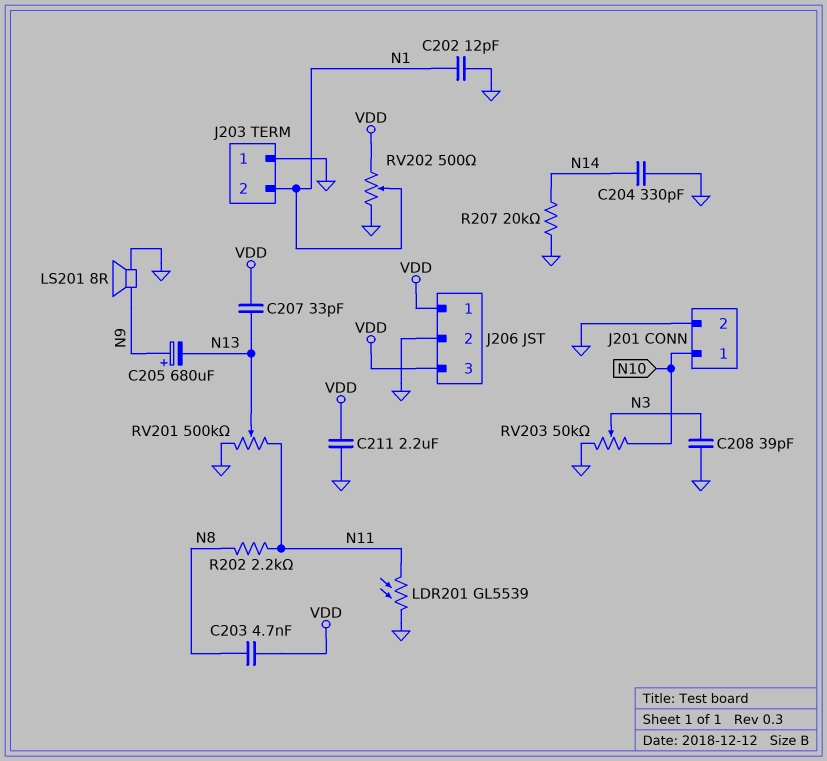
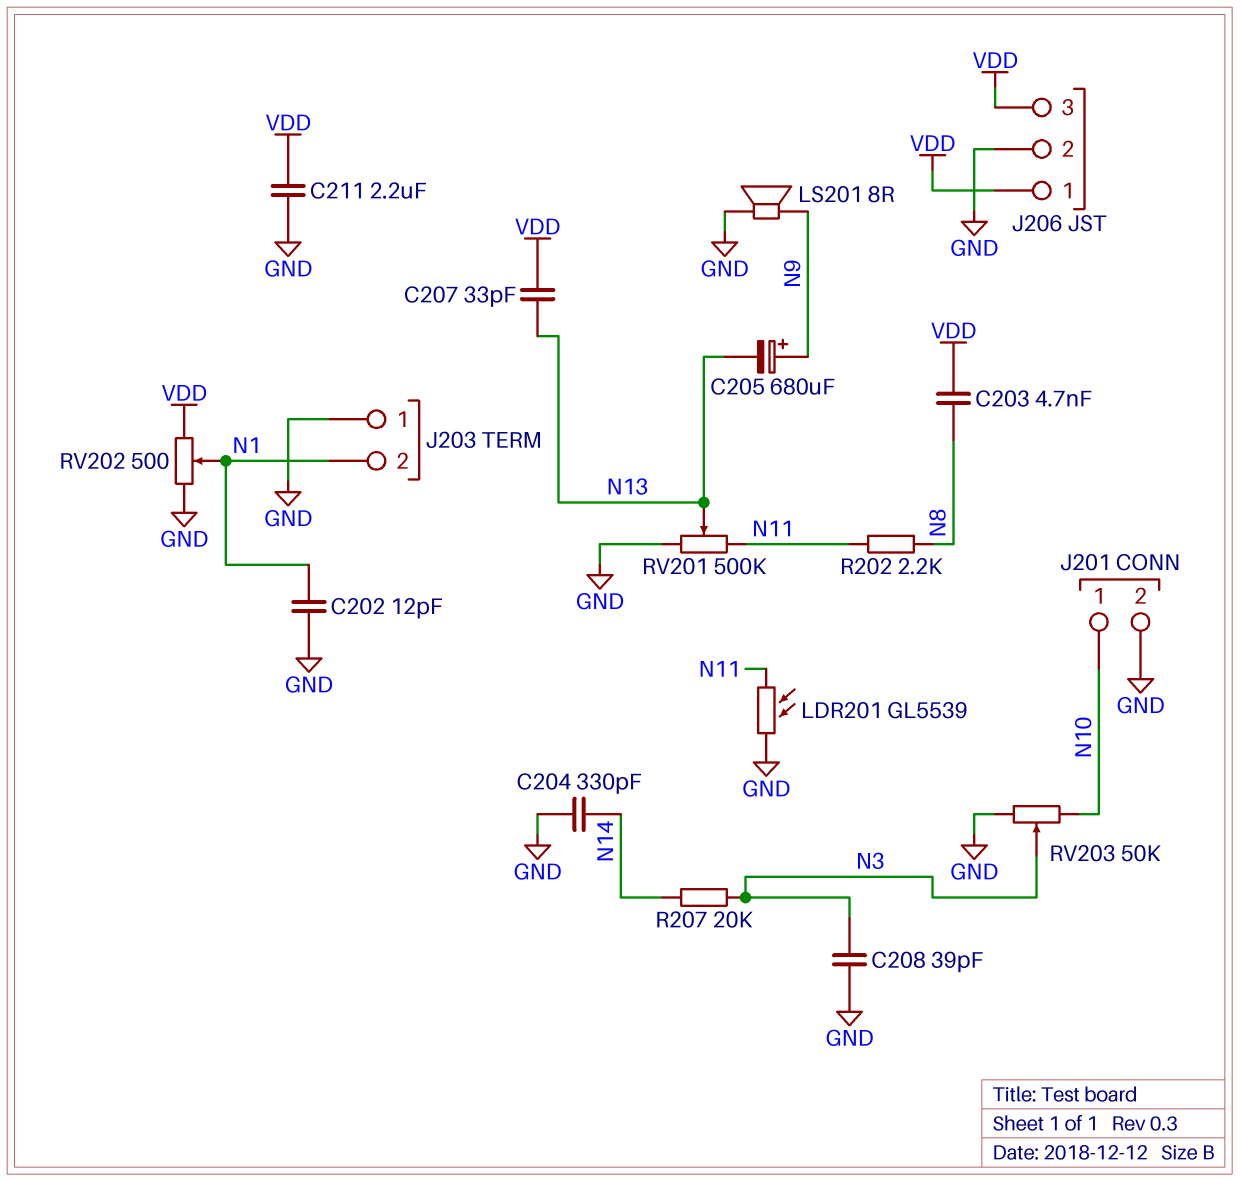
R207: 20k (GND, N14) -> 20k (N3, N14)

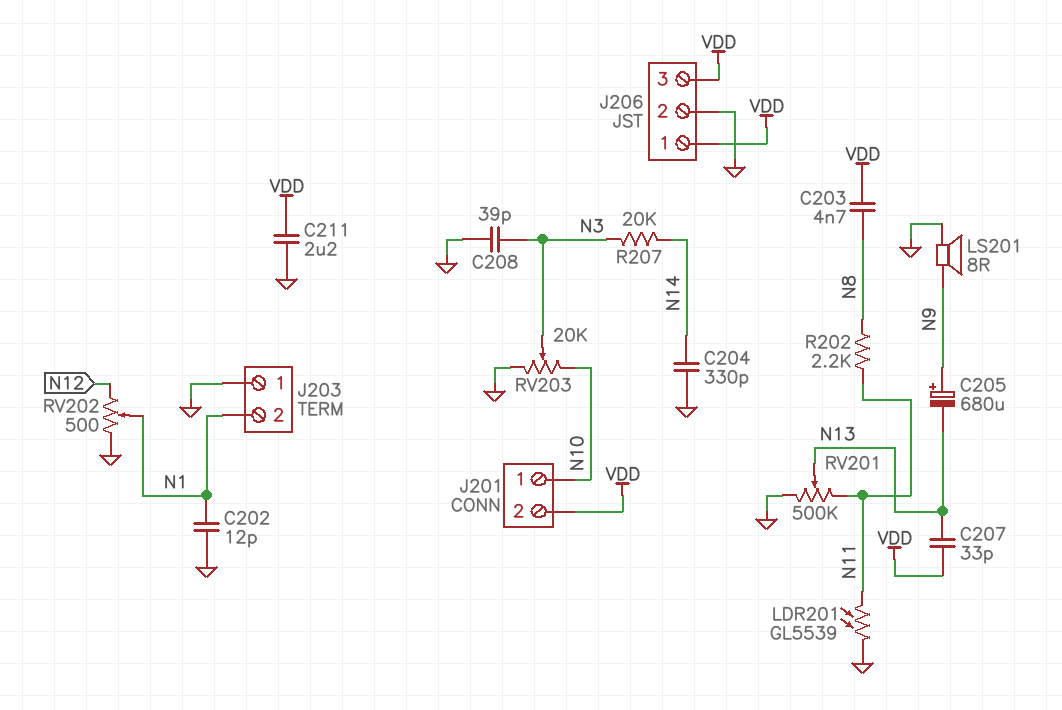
J201 pin 2: GND -> VDD
RV202: 500 (GND, VDD, wiper N1) -> 500 (GND, N12, wiper N1)
RV203: 50k (GND, N10, wiper N3) -> 20k (GND, N10, wiper N3)

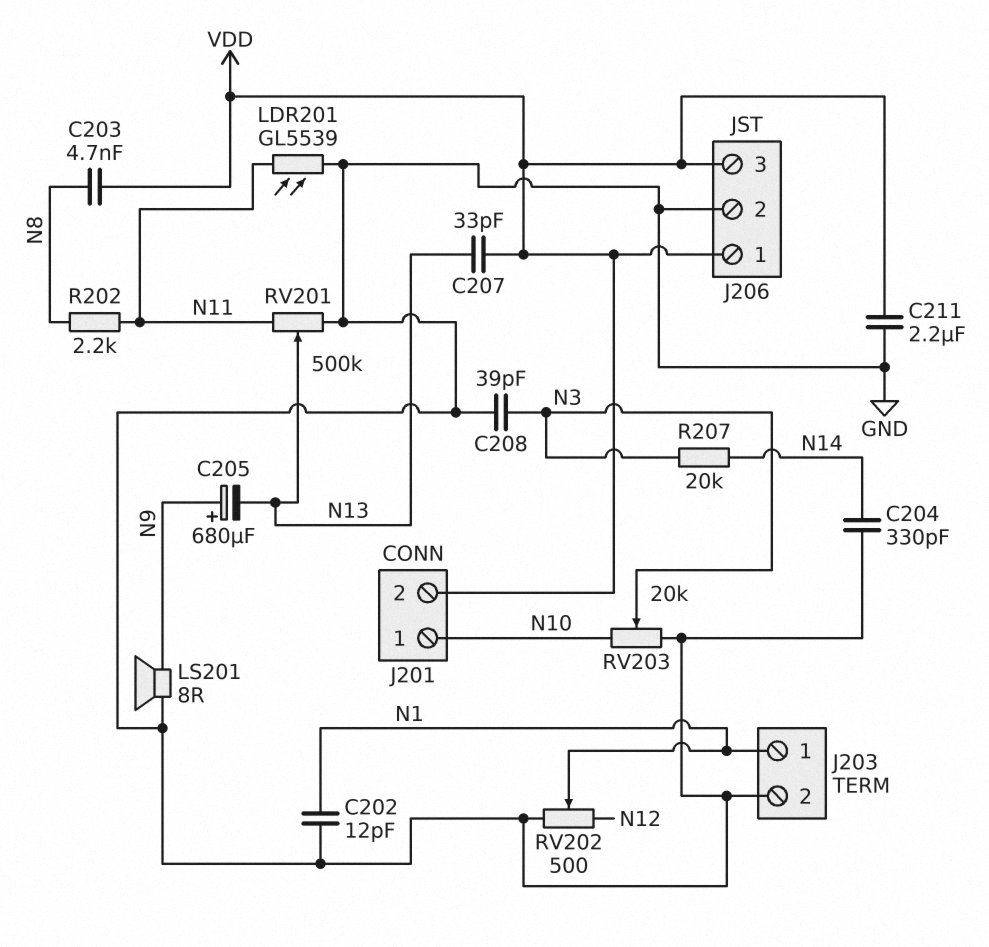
J203 pin 1: GND -> N1
J203 pin 2: N1 -> GND

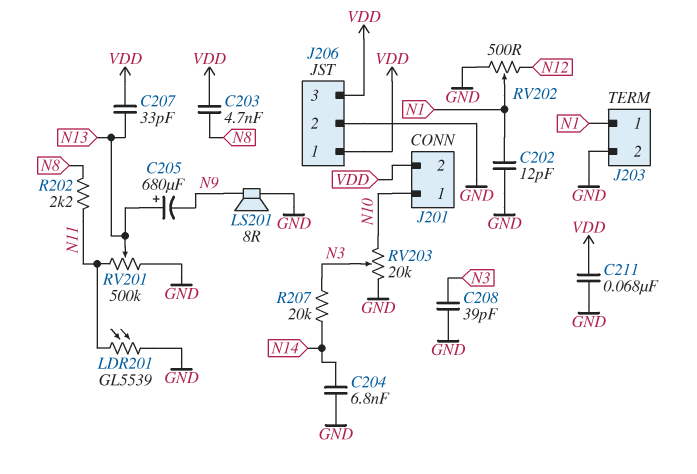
C204: 330pF (GND, N14) -> 6.8nF (GND, N14)
C205: 680uF (plus N9, minus N13) -> 680uF (plus N13, minus N9)
C211: 2.2uF (GND, VDD) -> 68nF (GND, VDD)

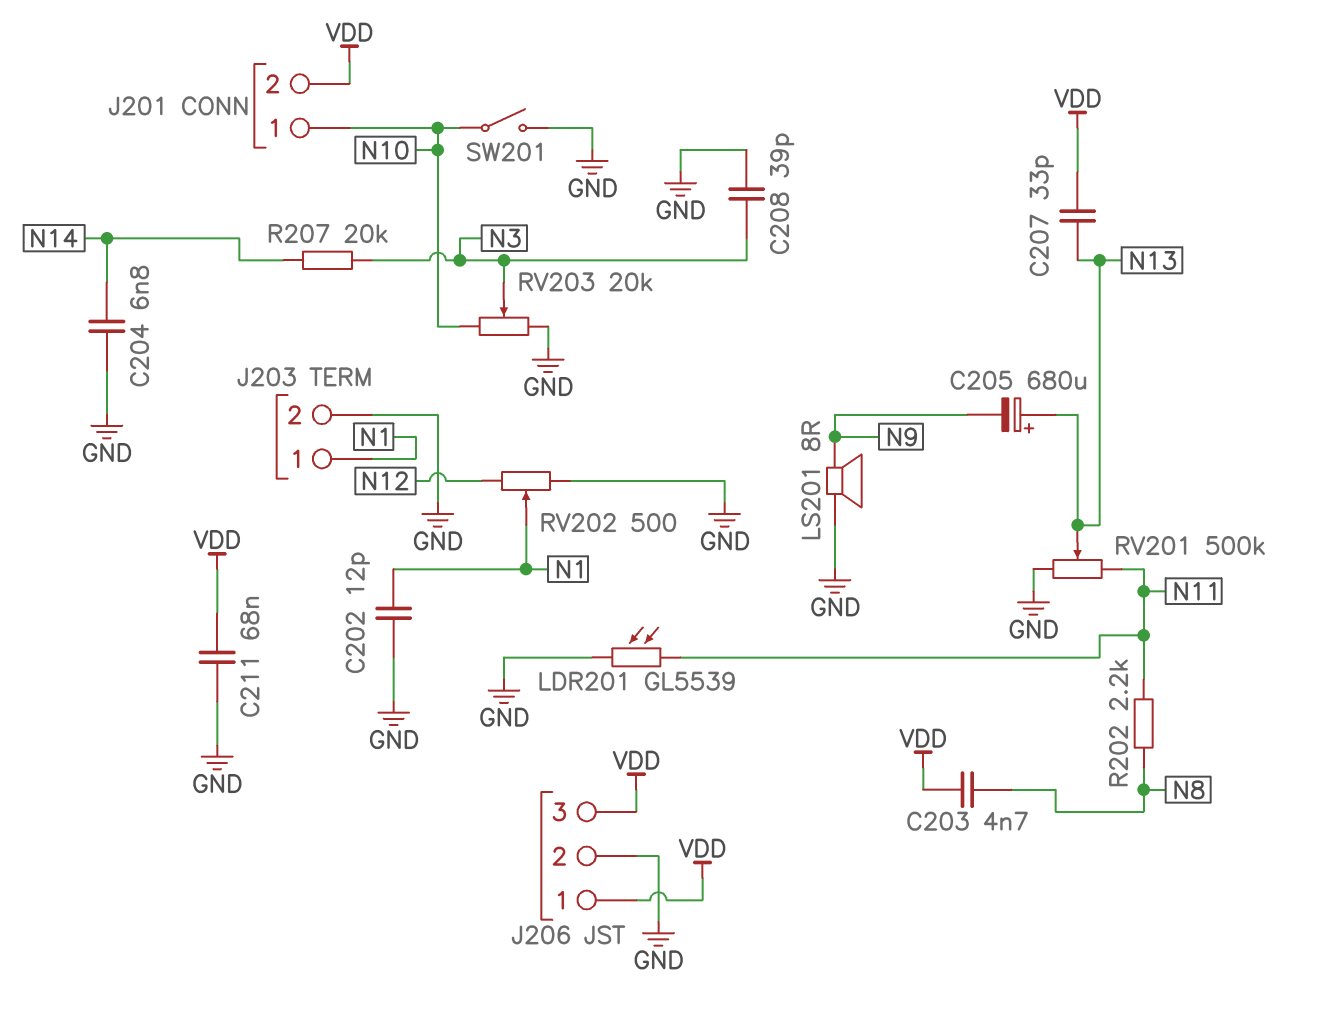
SW201: none -> switch (GND, N10)

